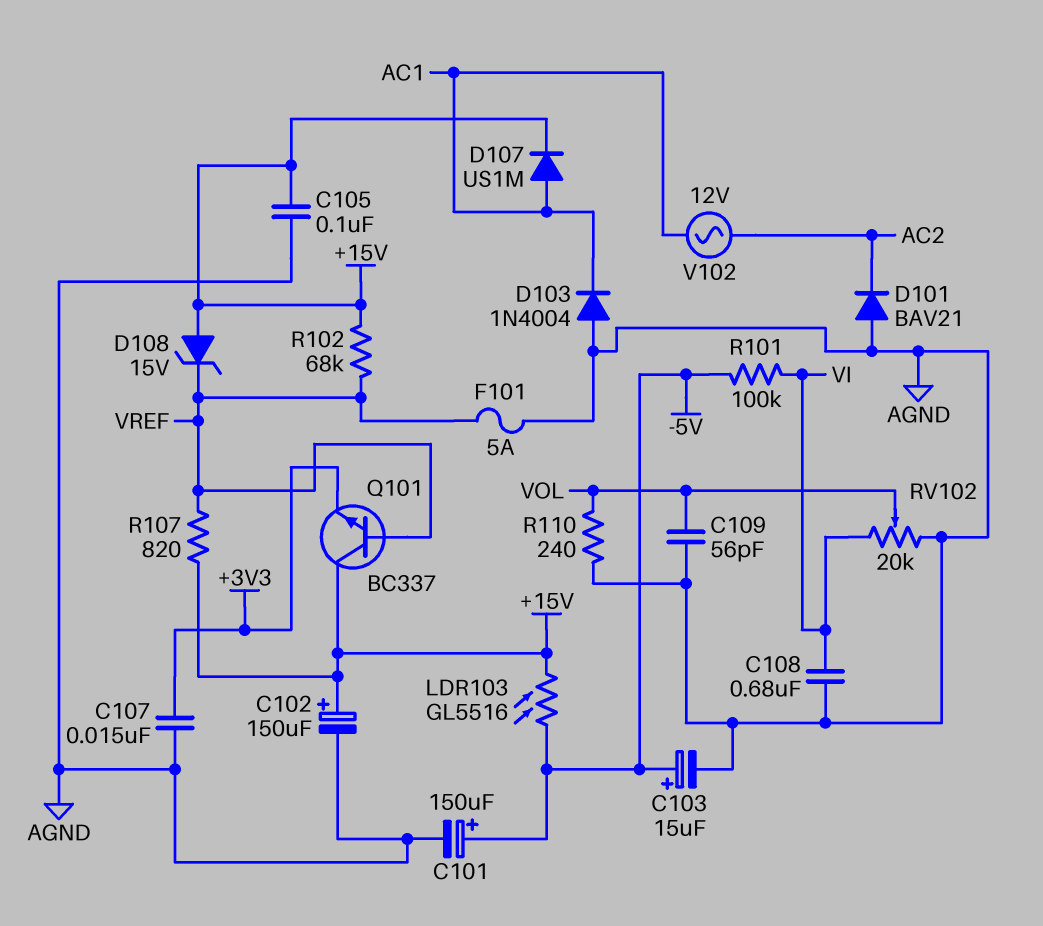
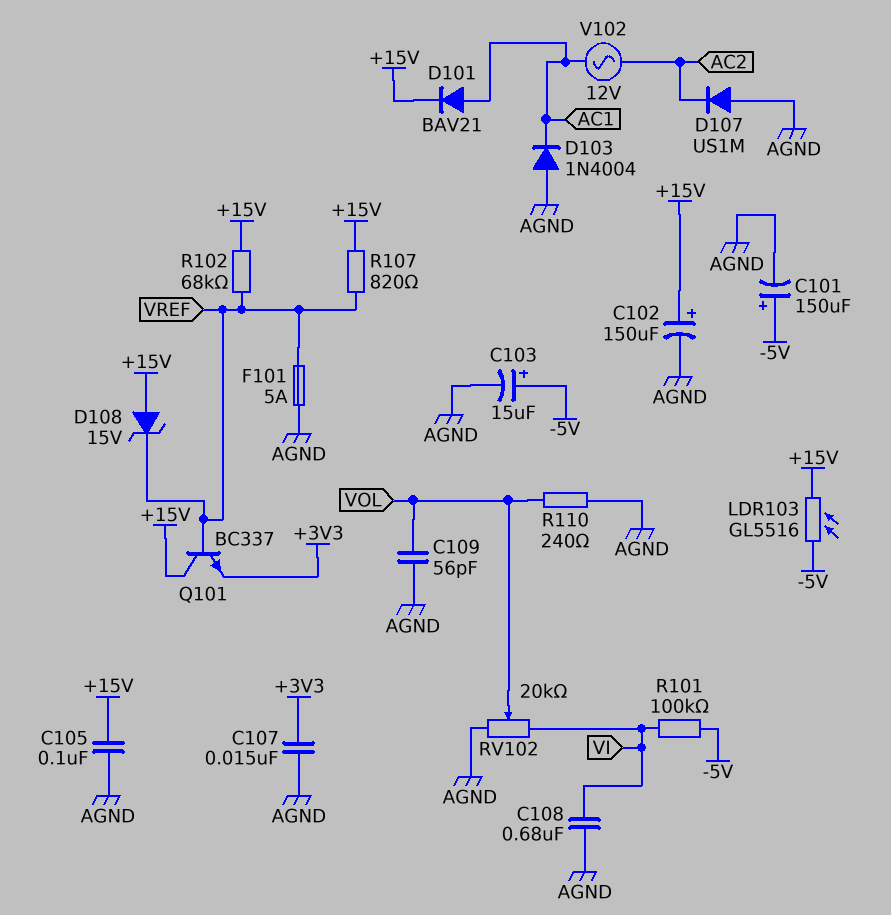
D101: diode BAV21 (A AGND, K AC2) -> diode BAV21 (A AC1, K +15V)
D107: diode US1M (A AC1, K +15V) -> diode US1M (A AGND, K AC2)

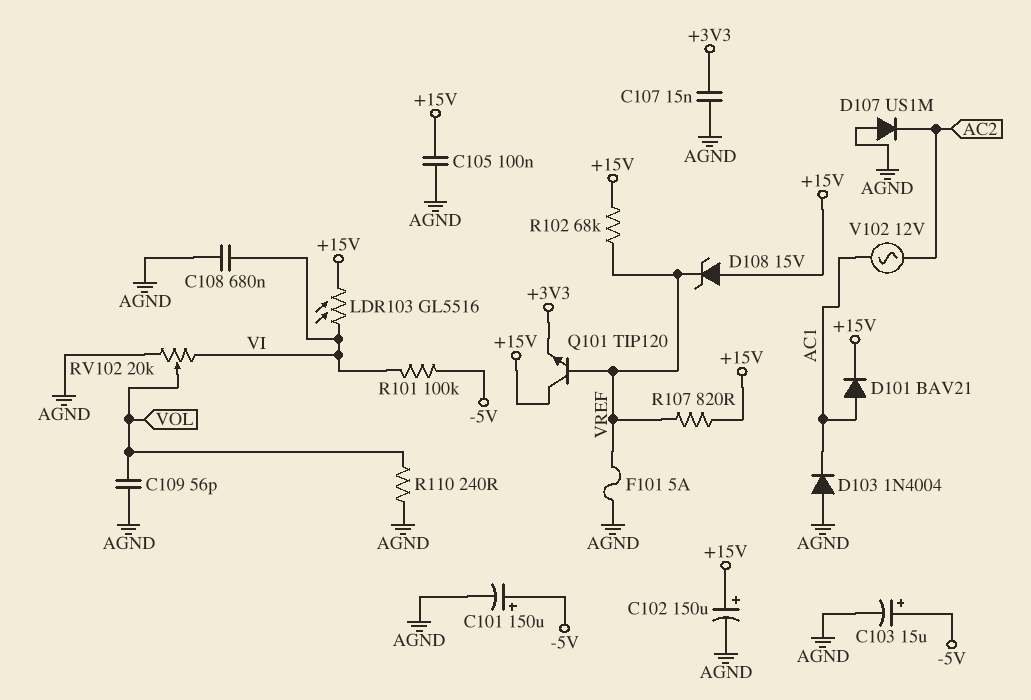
LDR103: GL5516 (+15V, -5V) -> GL5516 (+15V, VI)
Q101: NPN BC337 (B VREF, C +15V, E +3V3) -> NPN TIP120 (B VREF, C +15V, E +3V3)

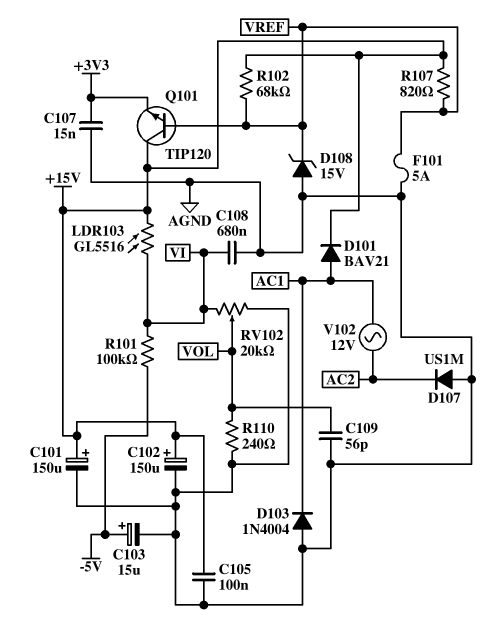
C101: 150uF (plus -5V, minus AGND) -> 150uF (plus +15V, minus AGND)
D108: zener 15V (A +15V, K VREF) -> zener 15V (A AGND, K VREF)

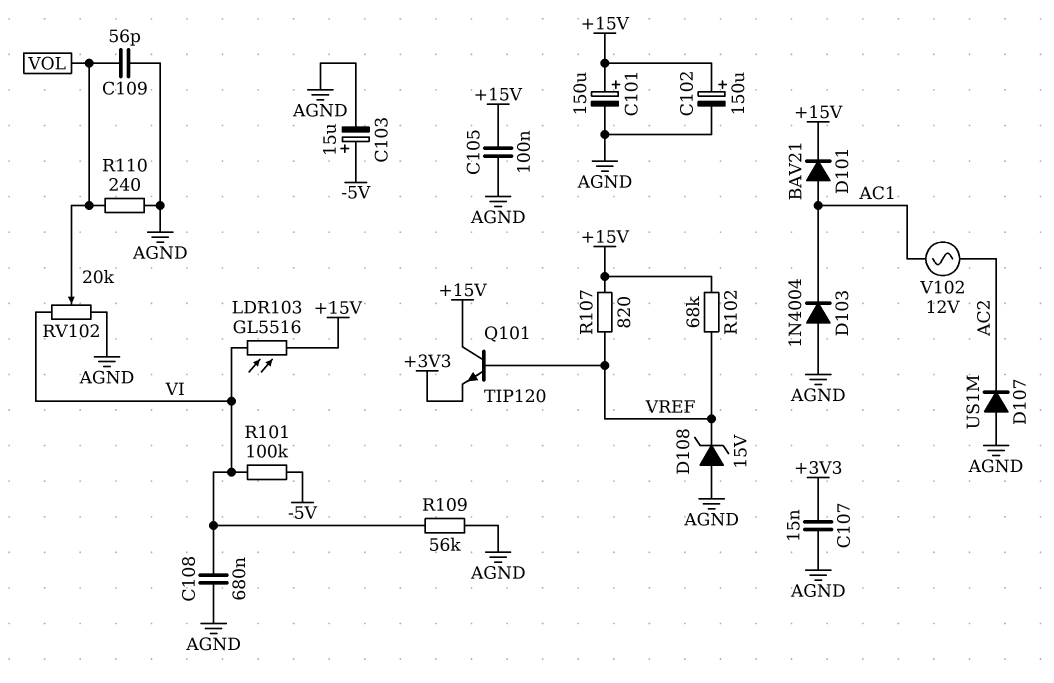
F101: 5A (AGND, VREF) -> none
R109: none -> 56k (AGND, VI)

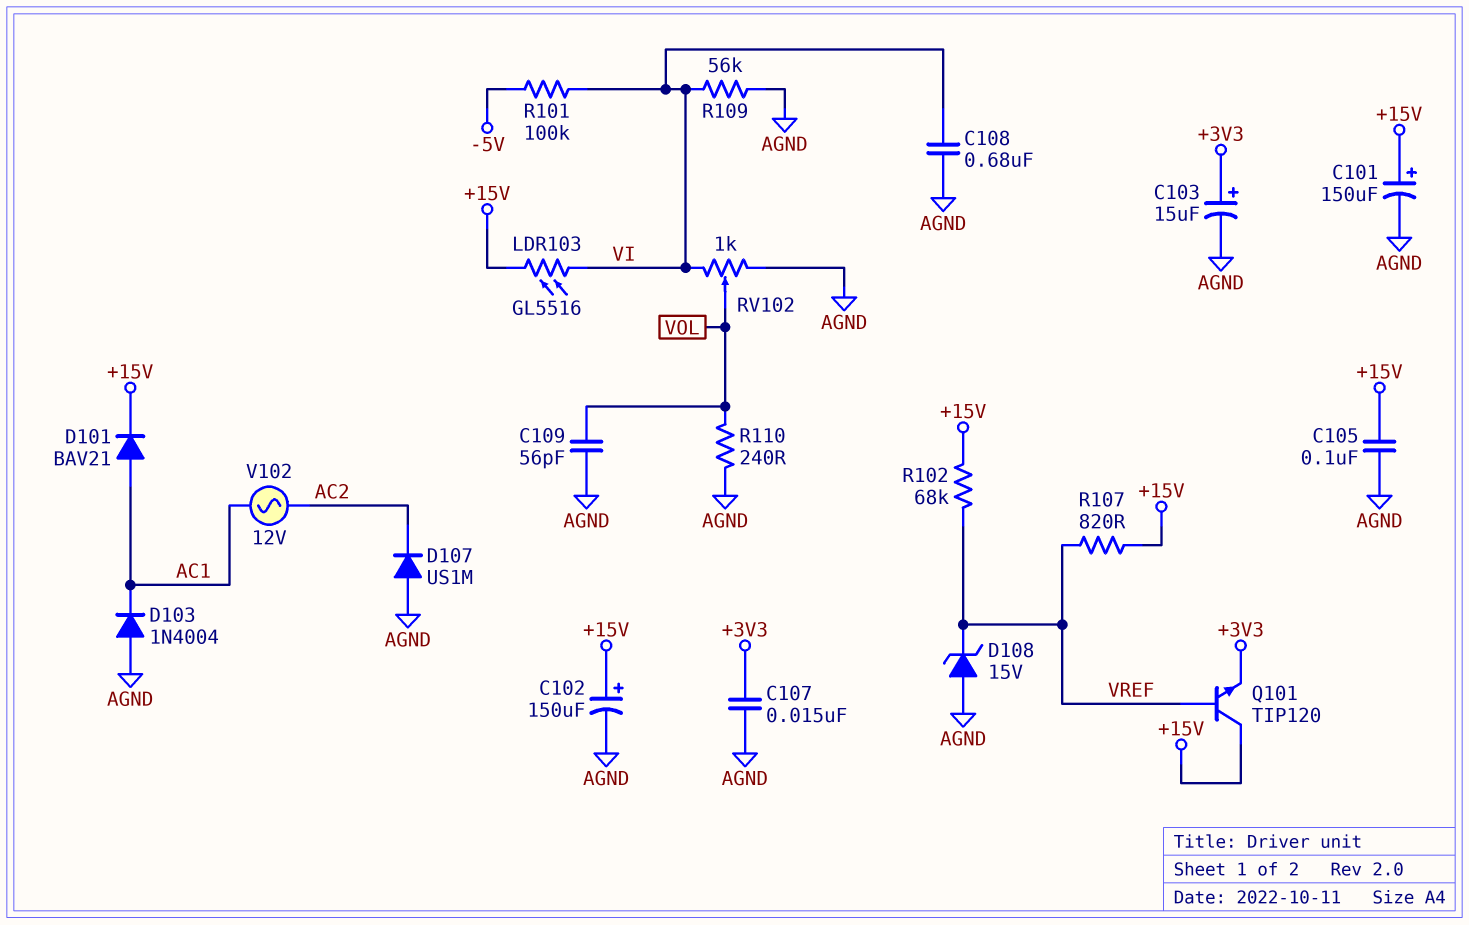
C103: 15uF (plus -5V, minus AGND) -> 15uF (plus +3V3, minus AGND)
RV102: 20k (AGND, VI, wiper VOL) -> 1k (AGND, VI, wiper VOL)

